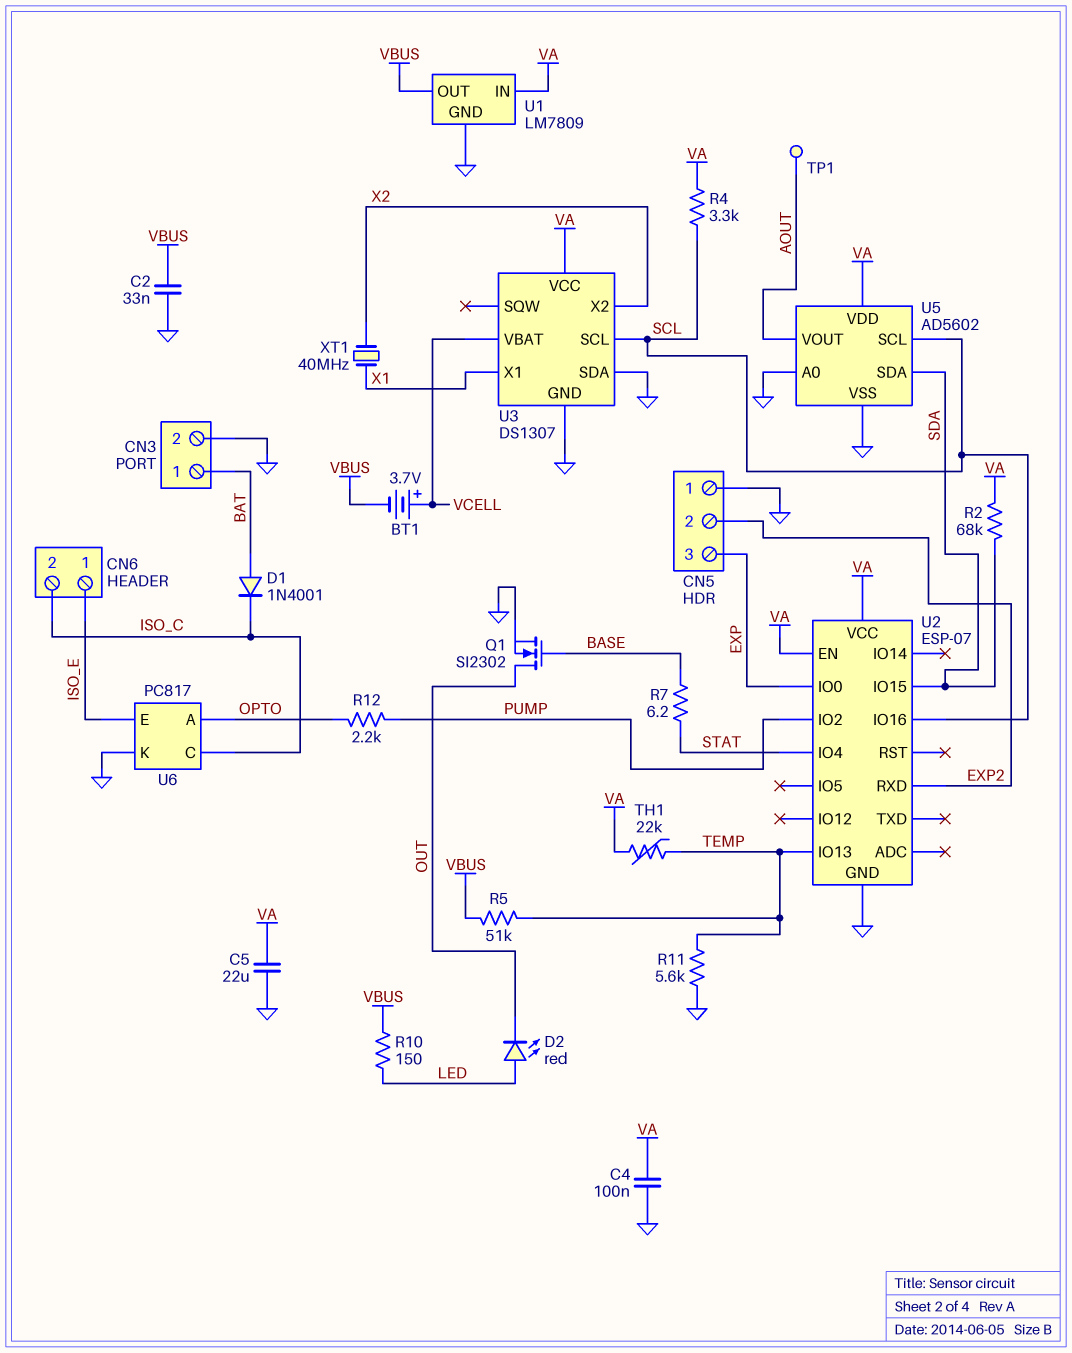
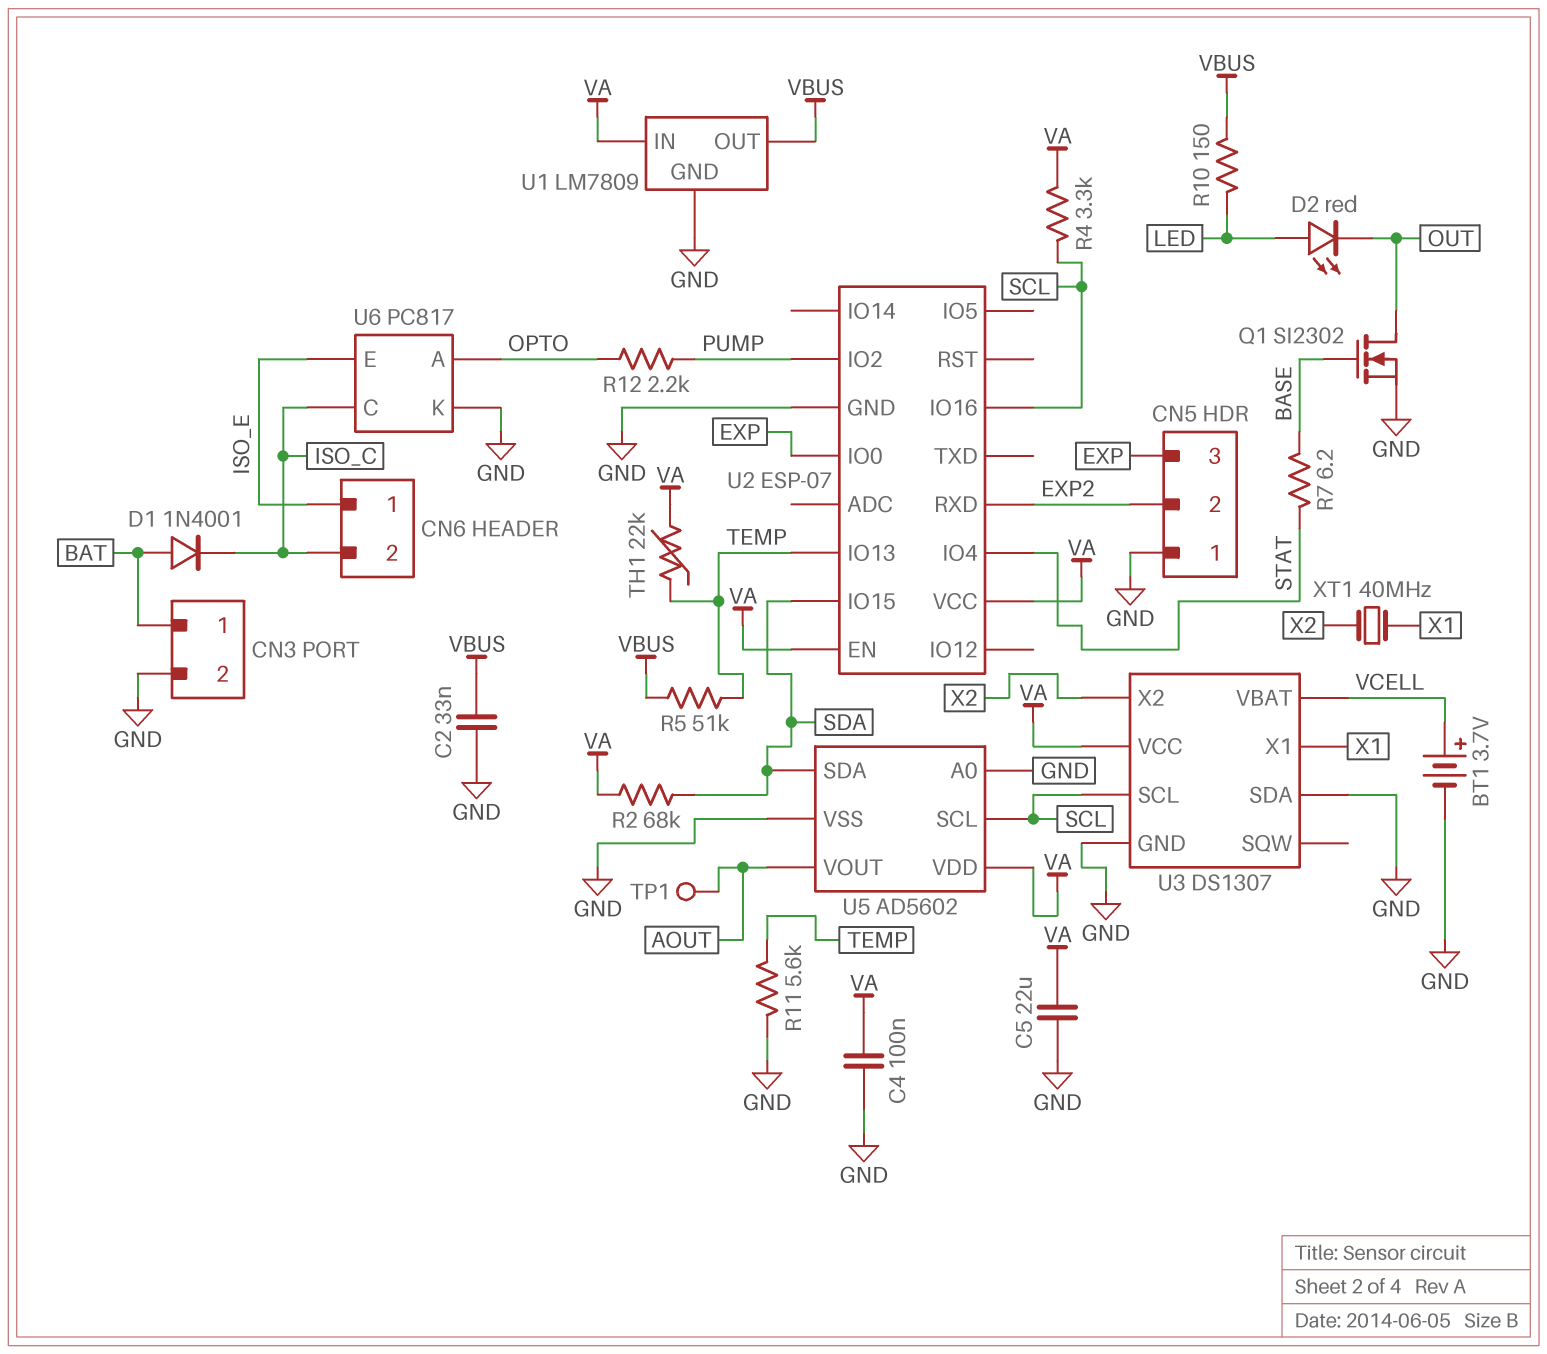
BT1: 3.7V (plus VCELL, minus VBUS) -> 3.7V (plus VCELL, minus GND)

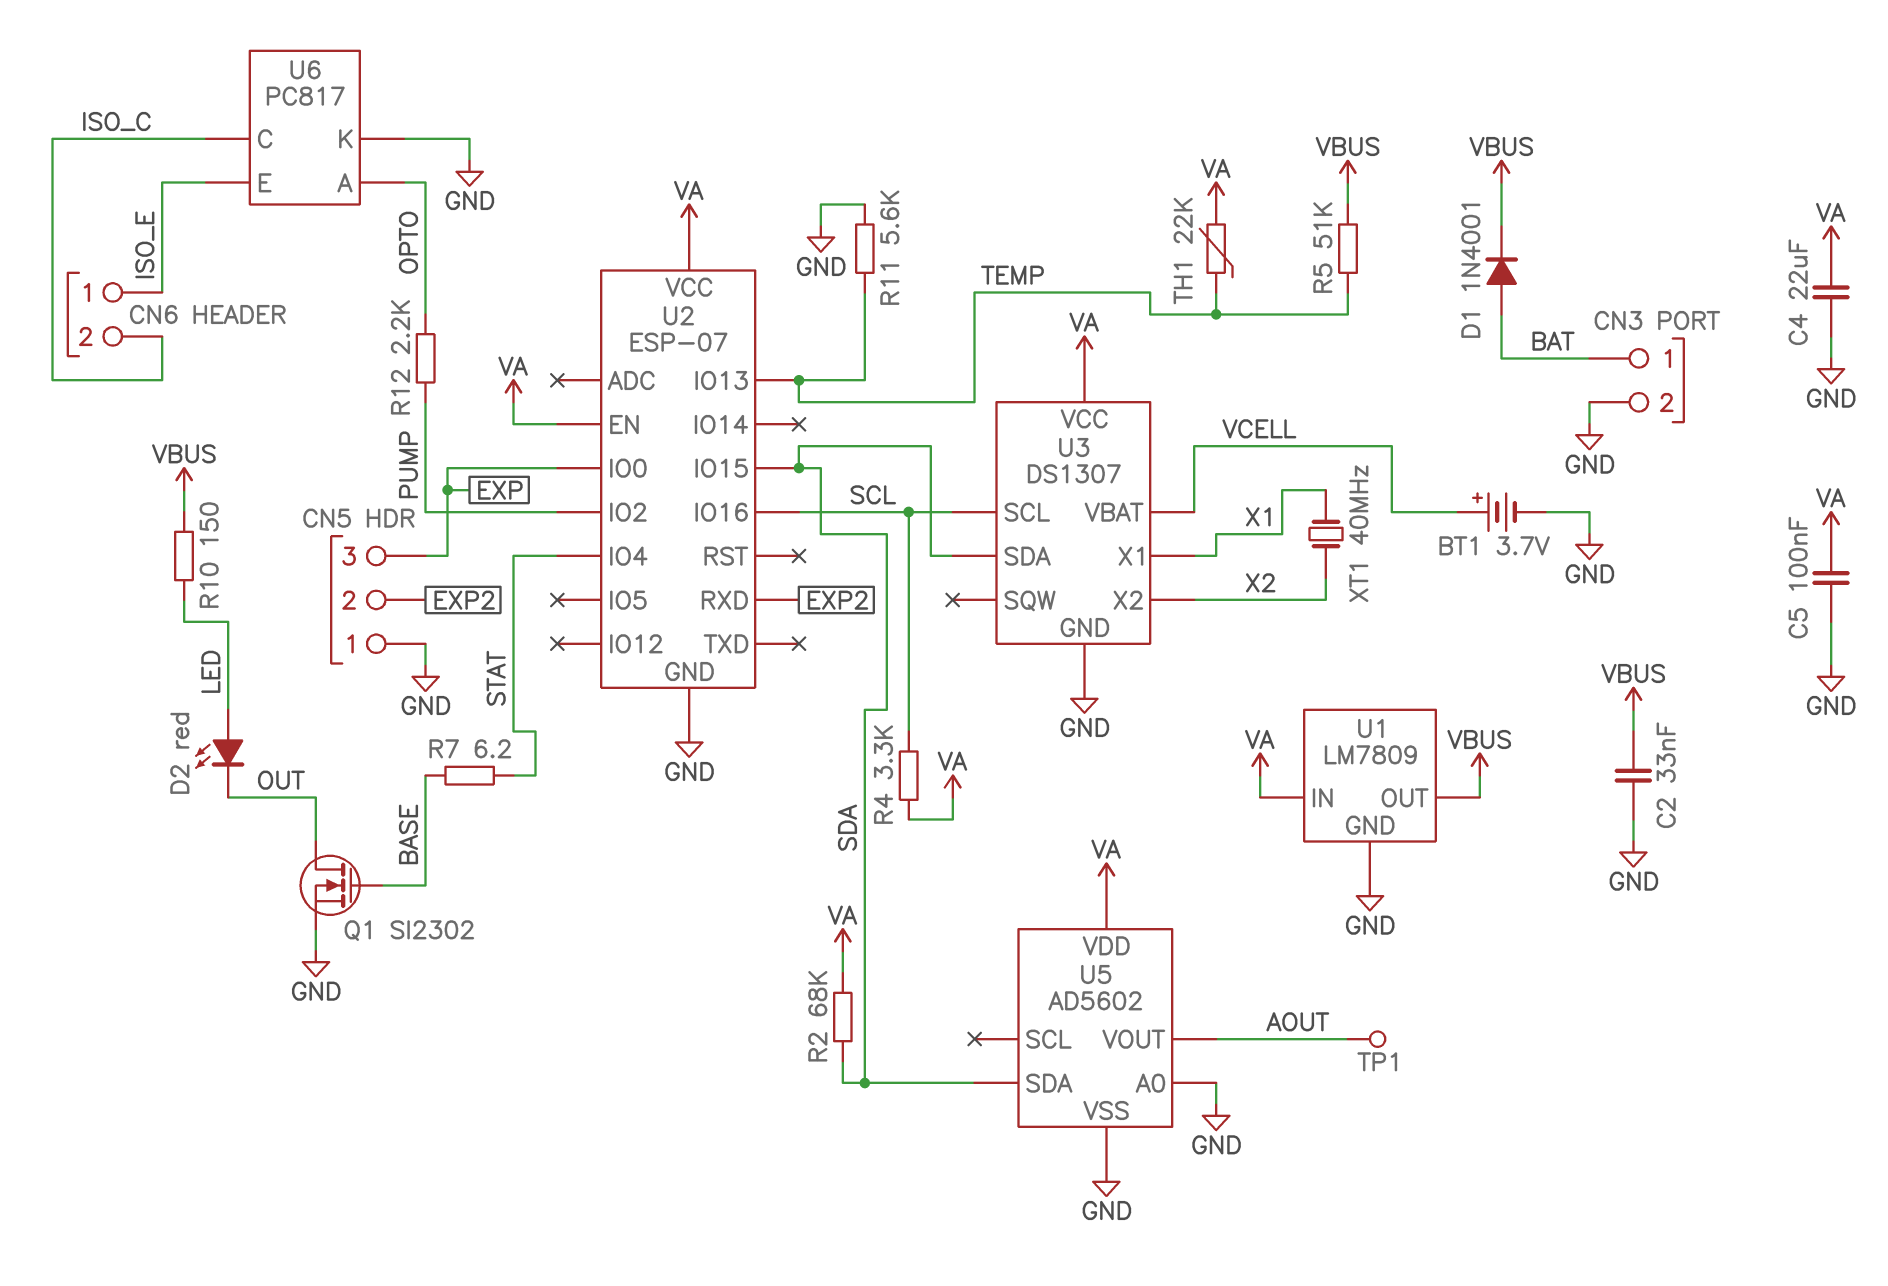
C4: 100nF (GND, VA) -> 22uF (GND, VA)
C5: 22uF (GND, VA) -> 100nF (GND, VA)
D1: diode 1N4001 (A BAT, K ISO_C) -> diode 1N4001 (A BAT, K VBUS)
U3 pin SDA: GND -> SDA
U5 pin SCL: SCL -> none

